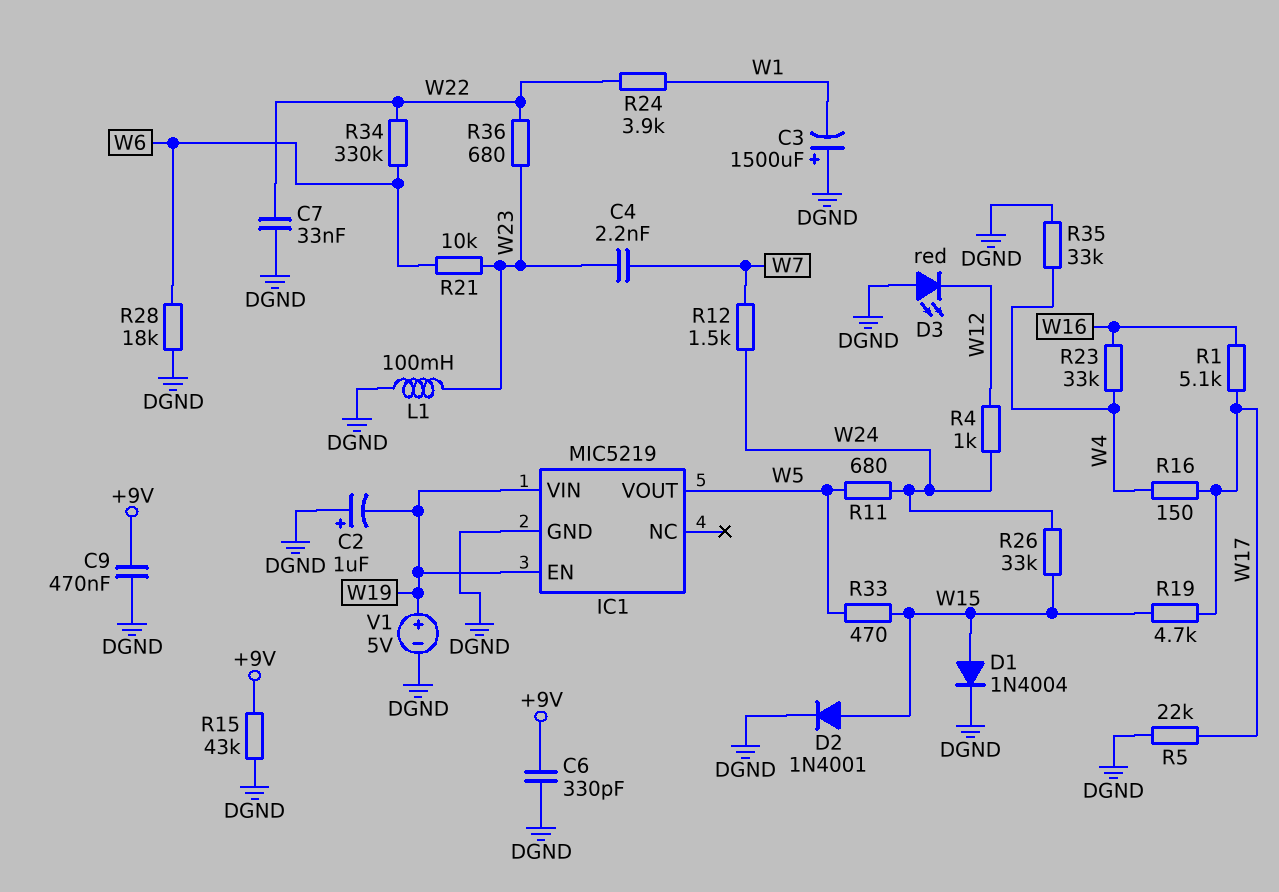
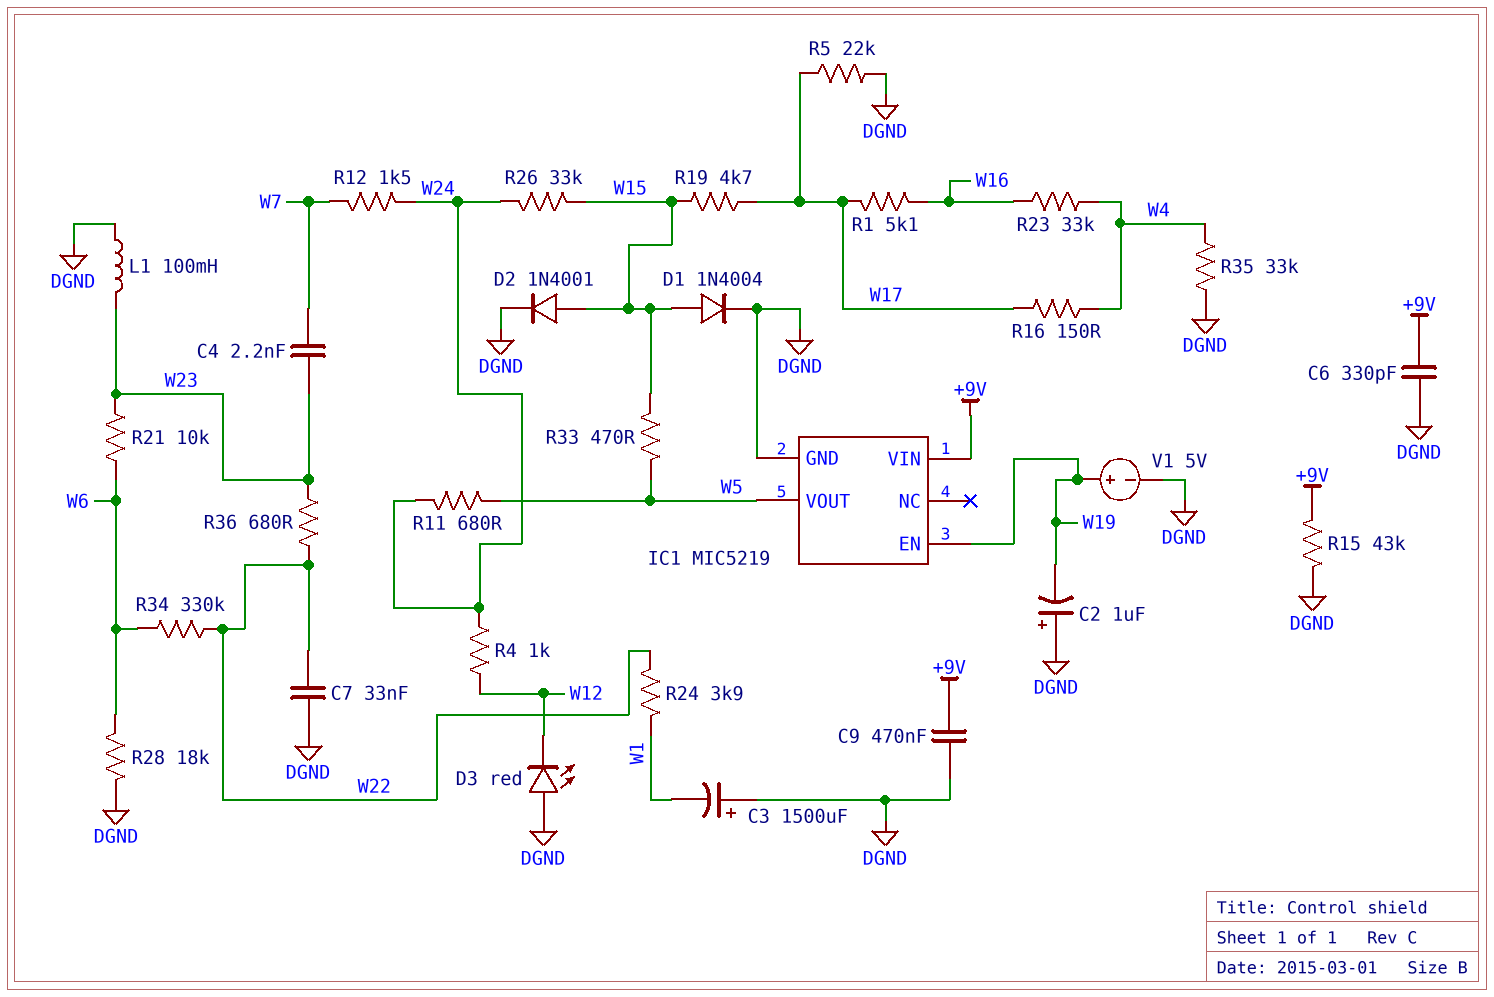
IC1 pin VIN: W19 -> +9V

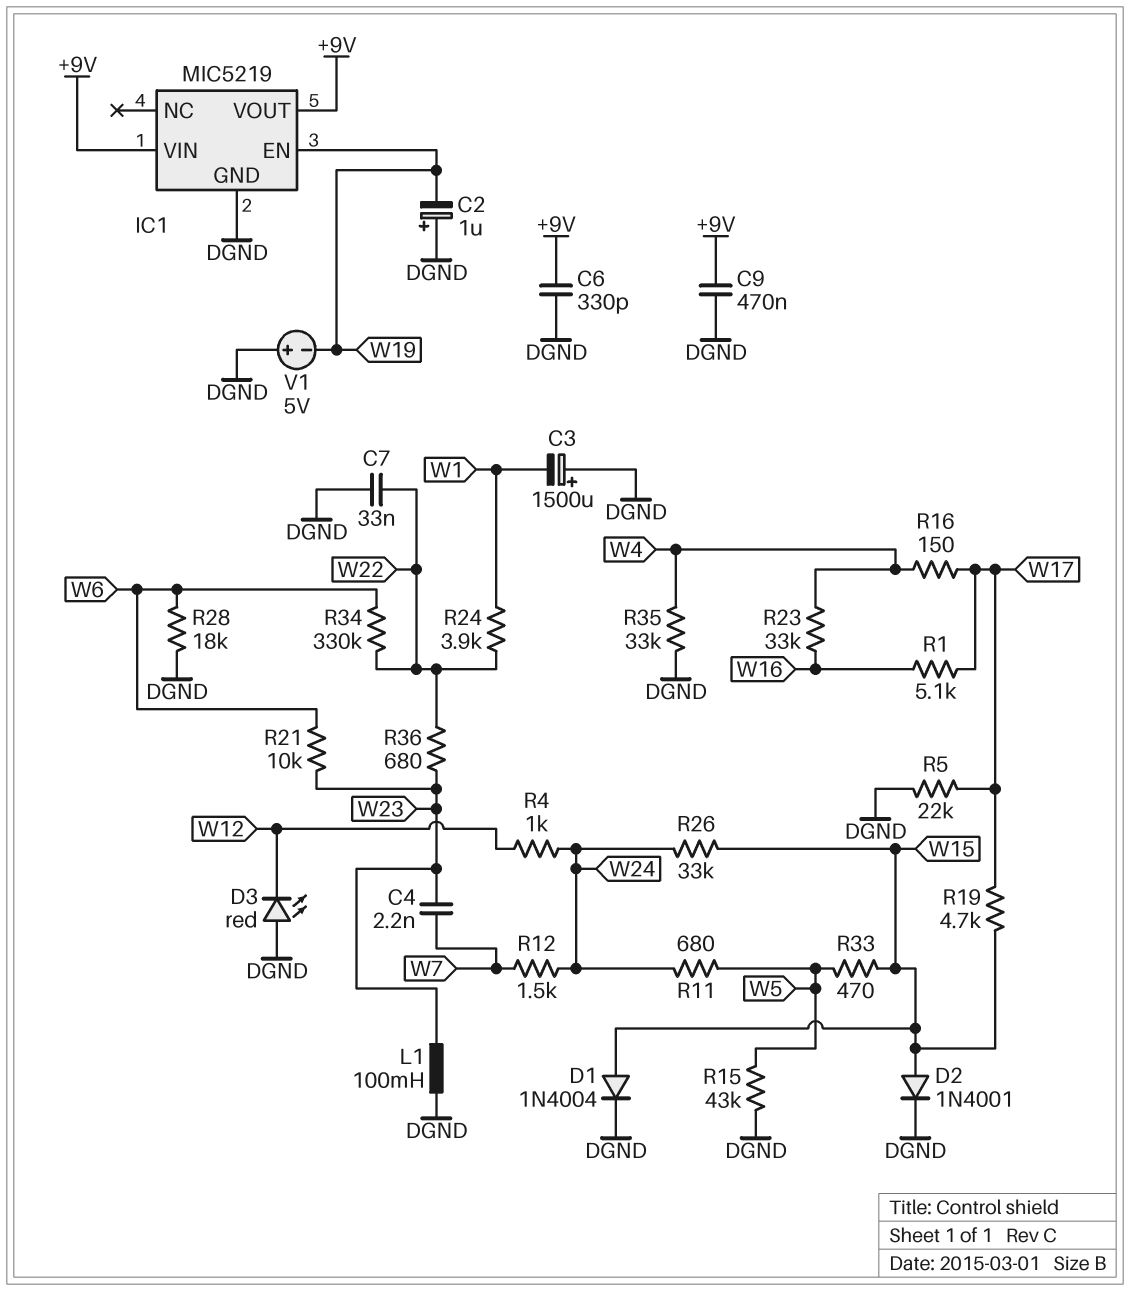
IC1 pin VOUT: W5 -> +9V
R15: 43k (+9V, DGND) -> 43k (DGND, W5)
V1: 5V (plus W19, minus DGND) -> 5V (plus DGND, minus W19)

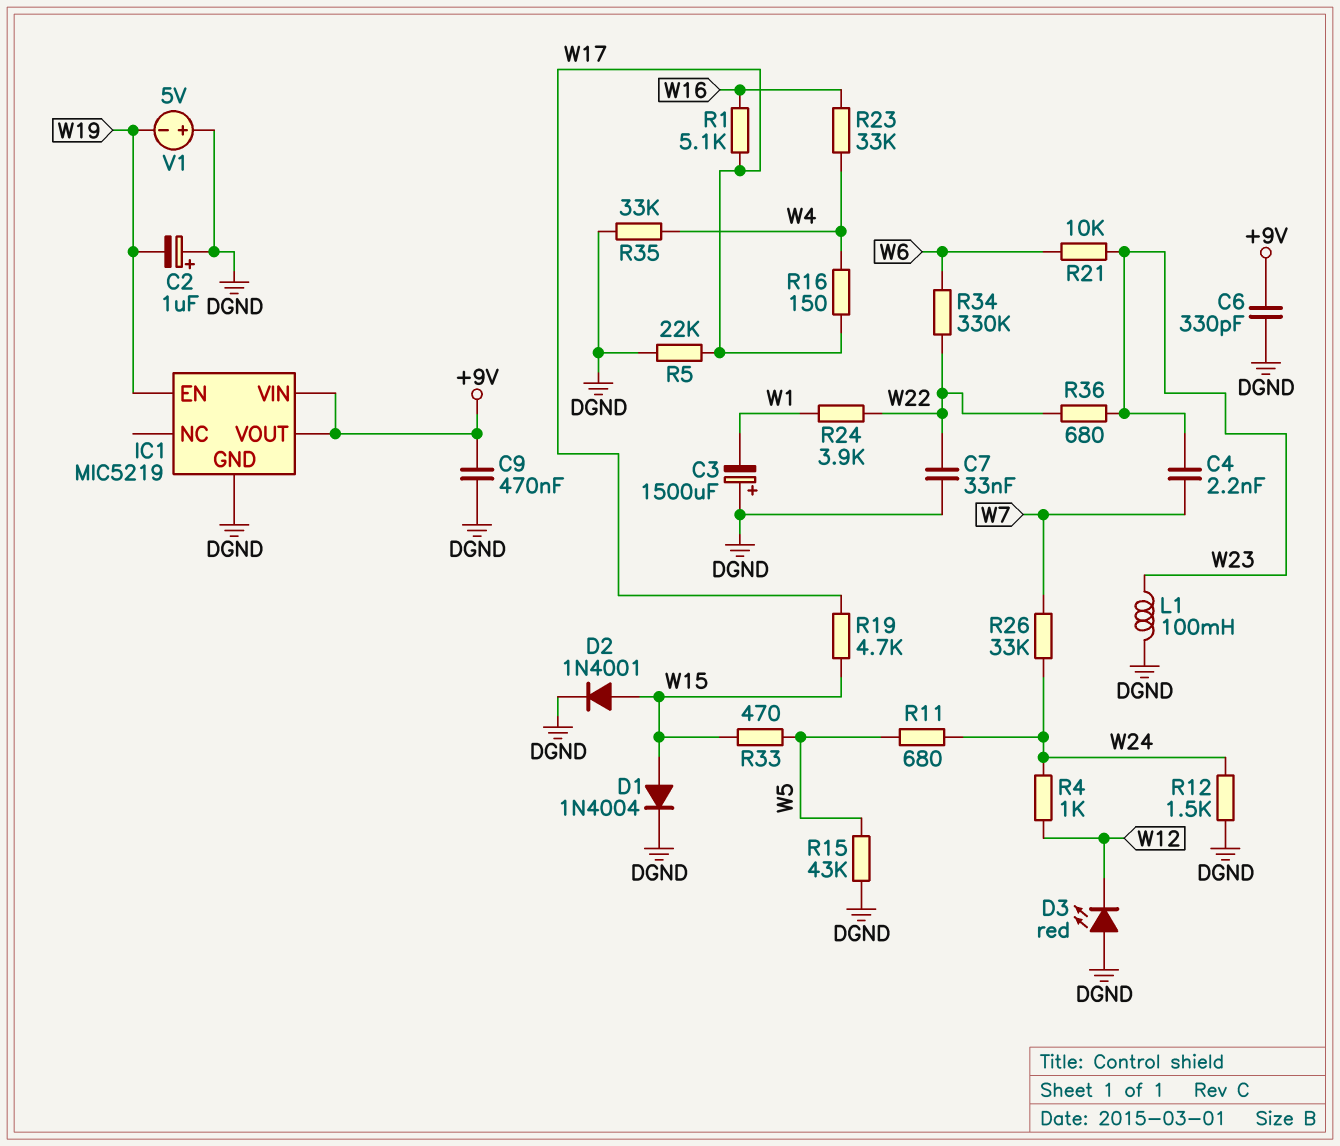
R12: 1.5k (W7, W24) -> 1.5k (DGND, W24)
R26: 33k (W15, W24) -> 33k (W7, W24)
R28: 18k (DGND, W6) -> none

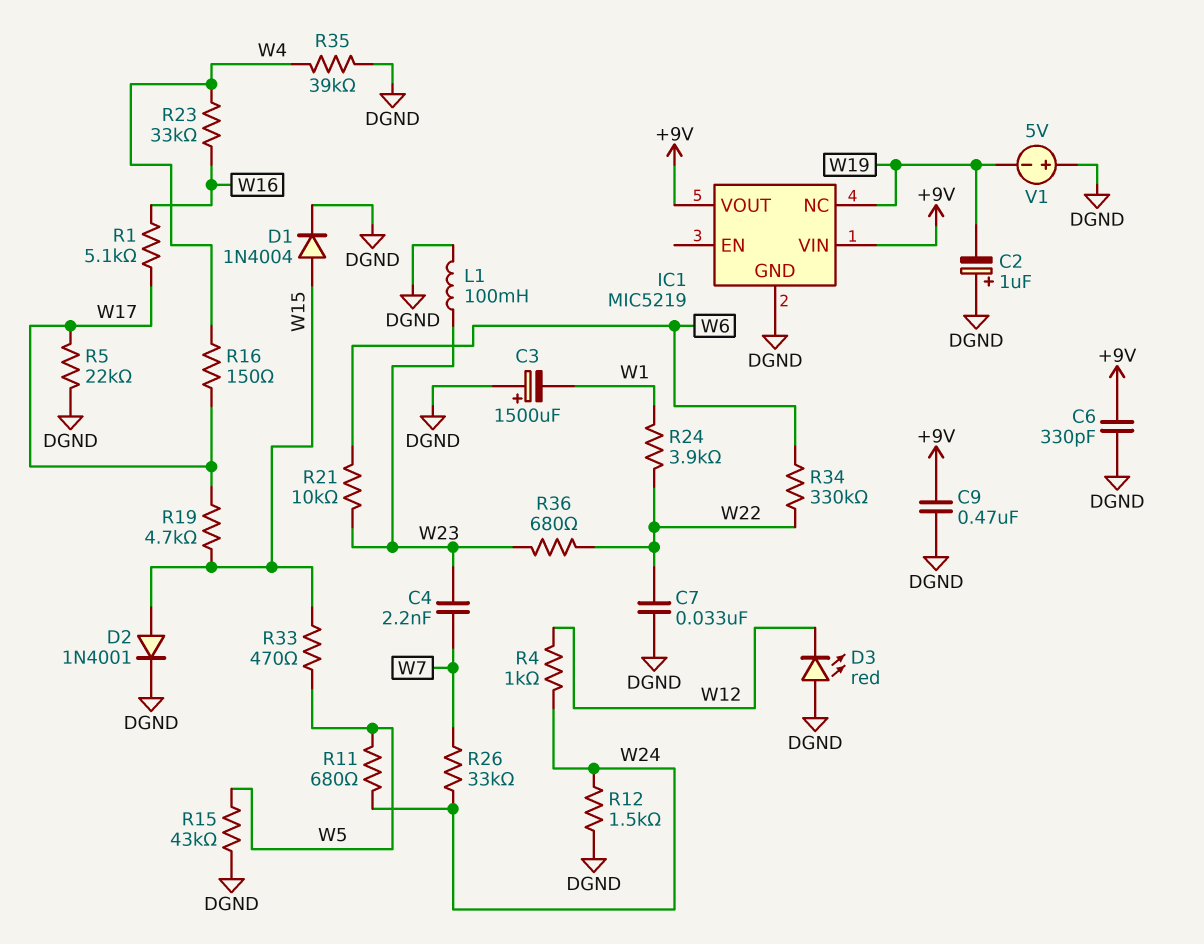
IC1 pin EN: W19 -> none
IC1 pin NC: none -> W19
R35: 33k (DGND, W4) -> 39k (DGND, W4)

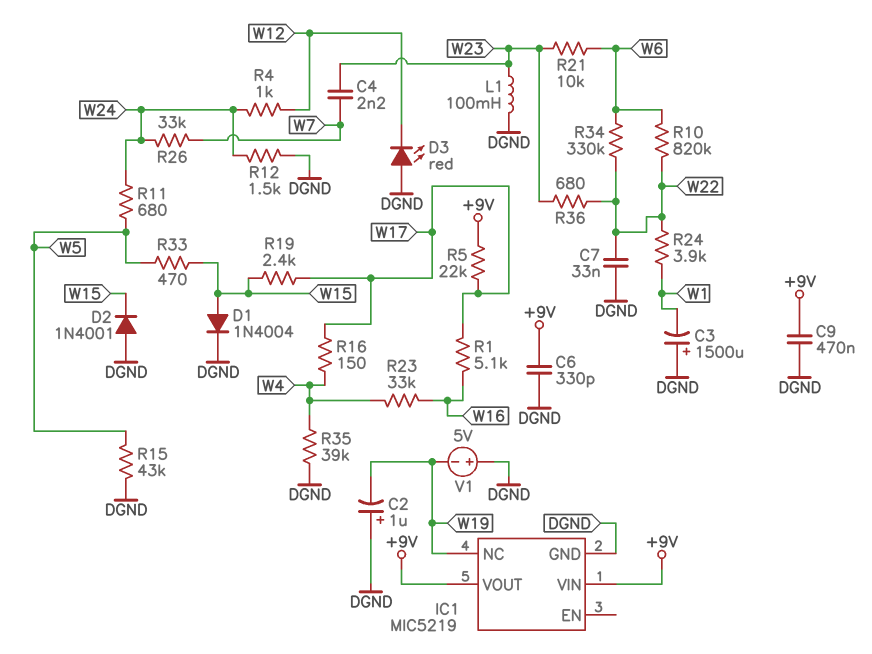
D2: diode 1N4001 (A W15, K DGND) -> diode 1N4001 (A DGND, K W15)
R5: 22k (DGND, W17) -> 22k (+9V, W17)
R10: none -> 820k (W6, W22)
R19: 4.7k (W15, W17) -> 2.4k (W15, W17)

